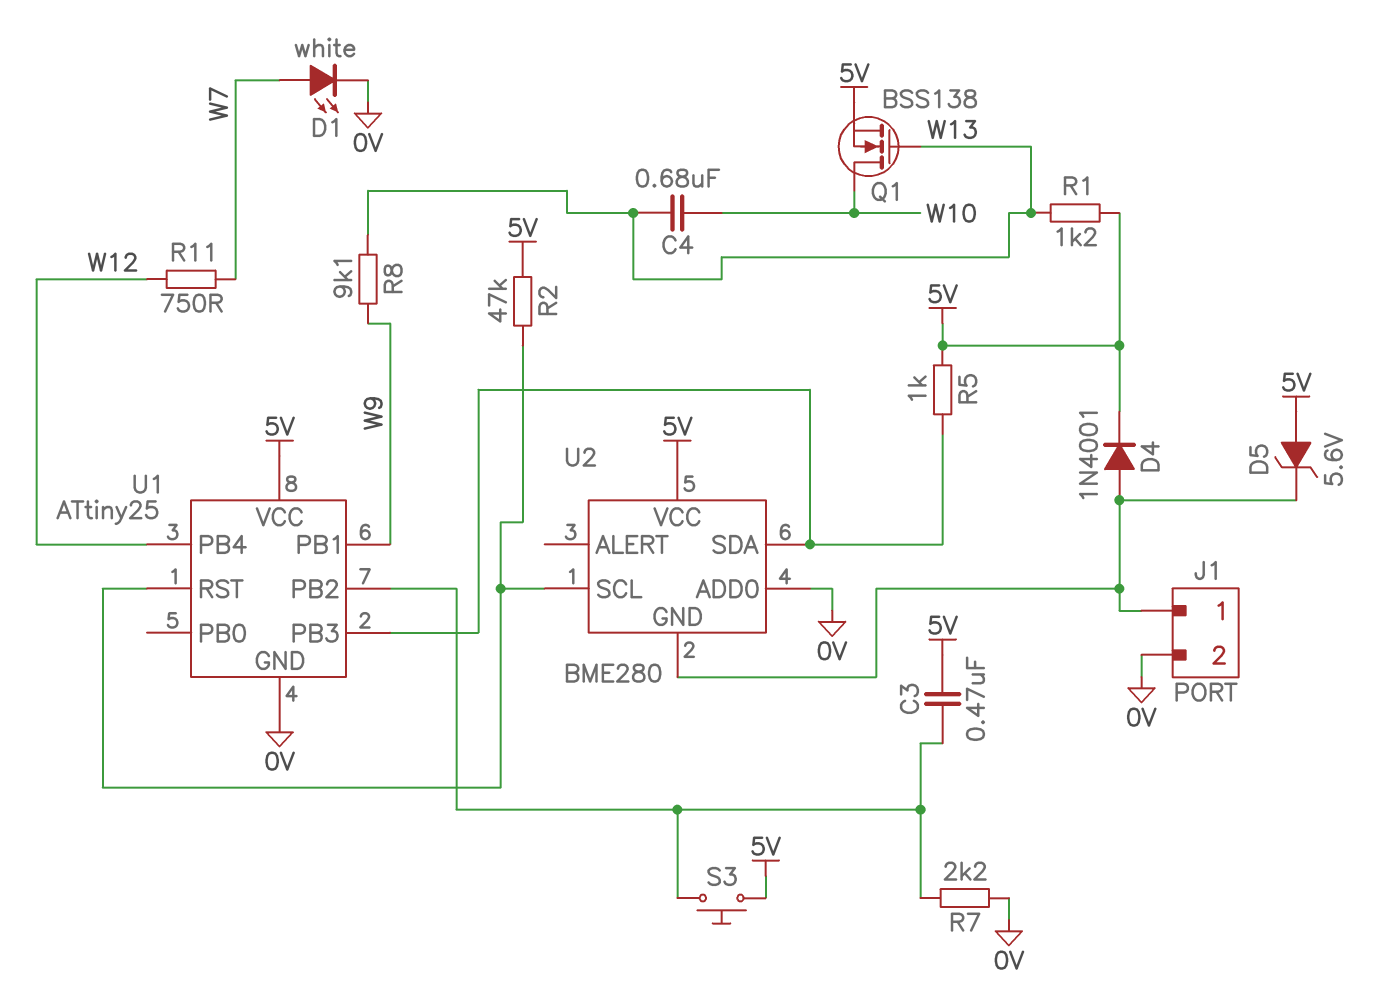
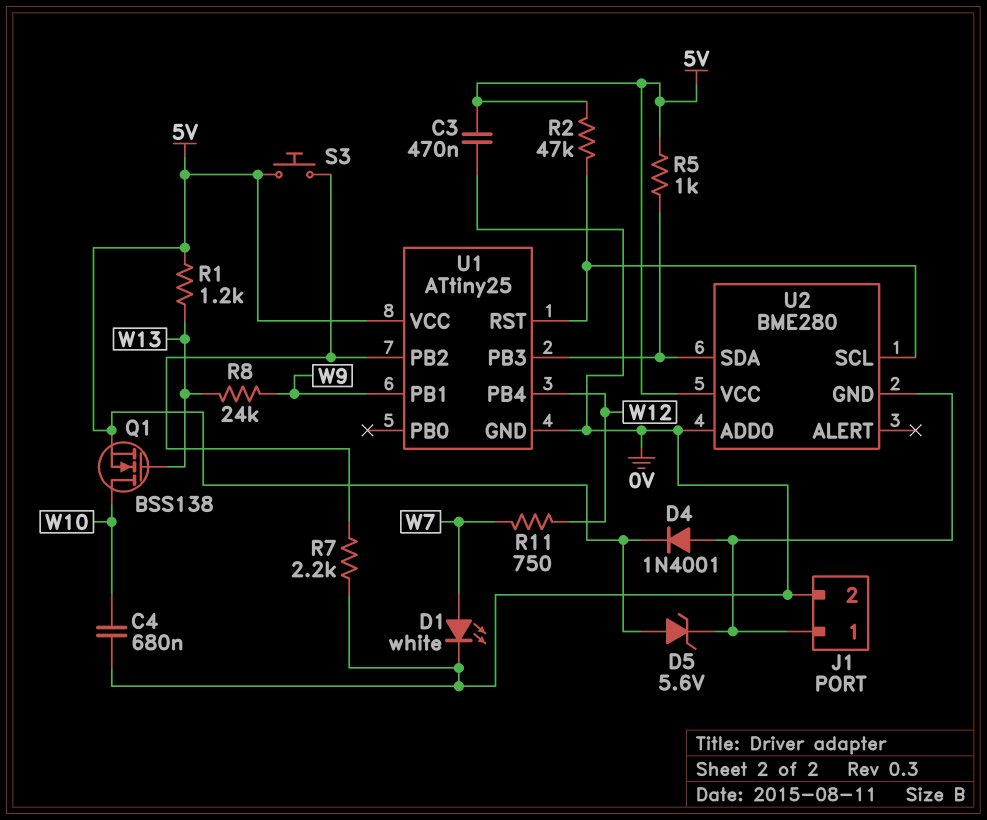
C3: 470nF (5V, U1/PB2) -> 470nF (0V, 5V)
C4: 680nF (W10, W13) -> 680nF (0V, W10)
R8: 9.1k (W9, W13) -> 24k (W9, W13)

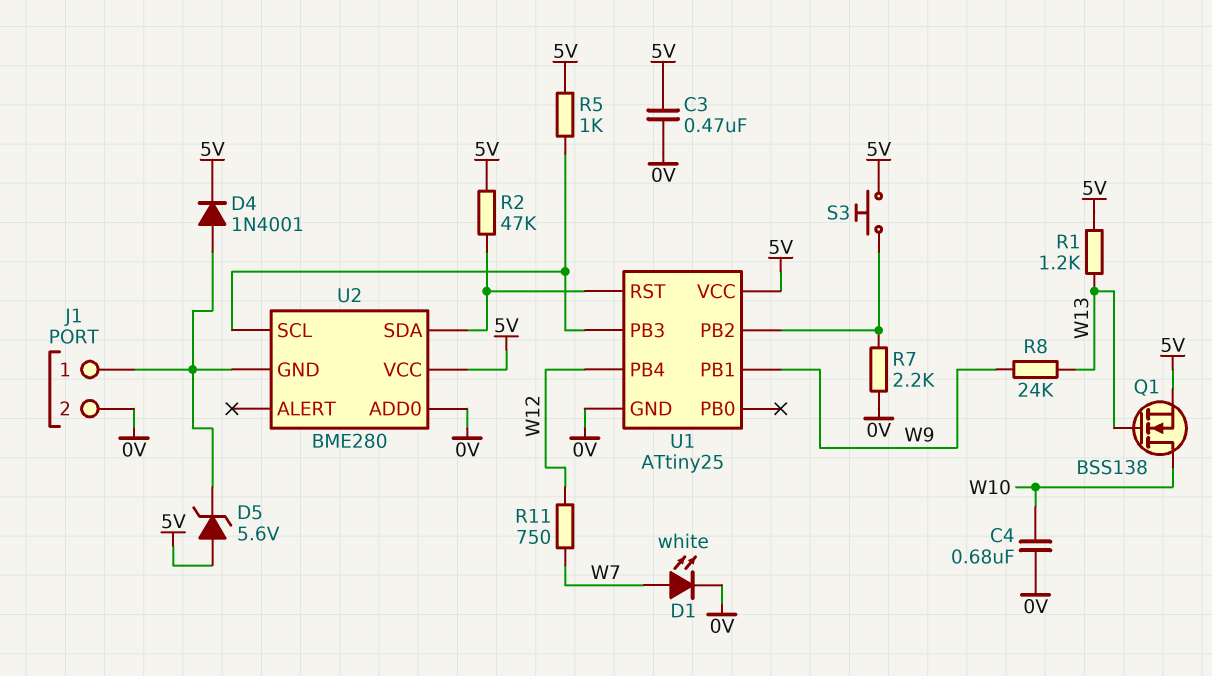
U2 pin SCL: U1/RST -> U1/PB3
U2 pin SDA: U1/PB3 -> U1/RST

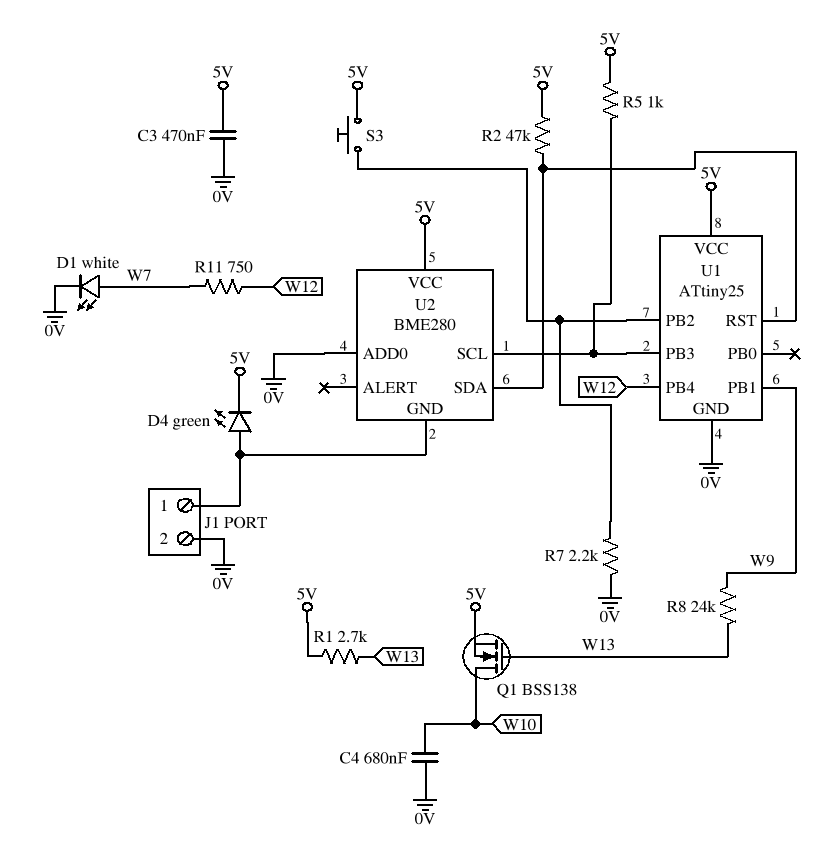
D4: diode 1N4001 (A J1/1, K 5V) -> LED green (A J1/1, K 5V)
D5: zener 5.6V (A 5V, K J1/1) -> none
R1: 1.2k (5V, W13) -> 2.7k (5V, W13)

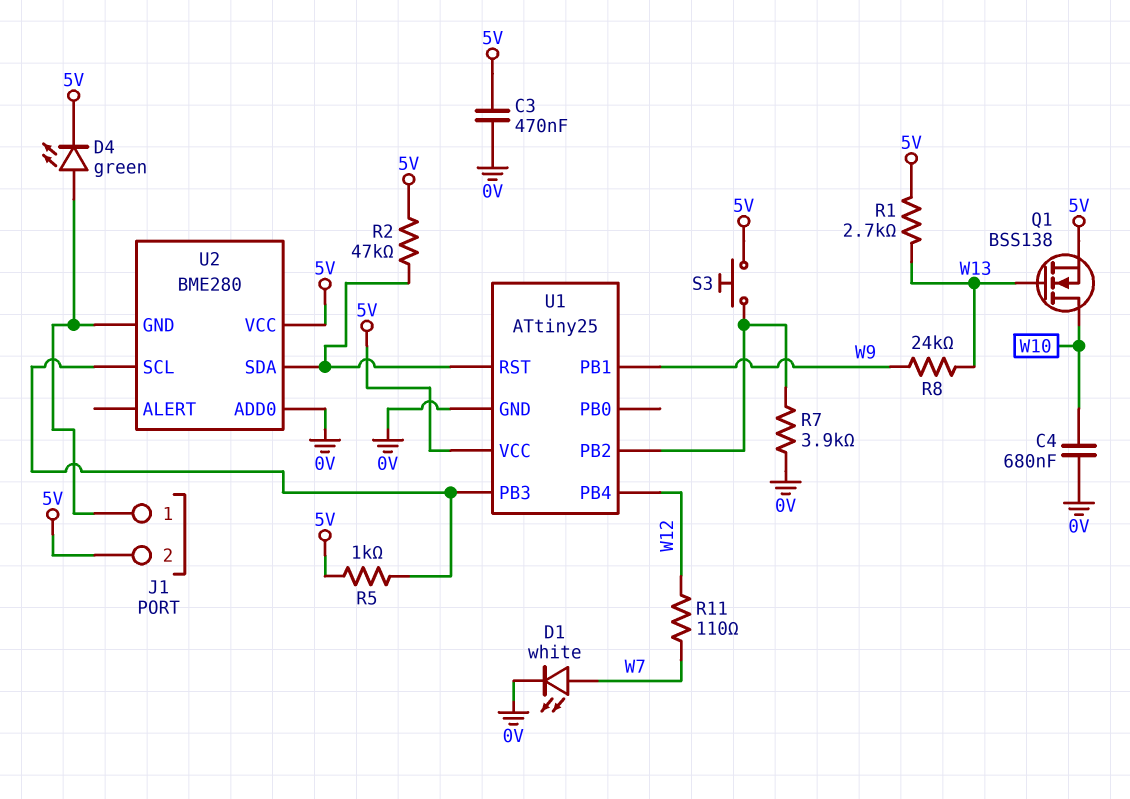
J1 pin 2: 0V -> 5V
R7: 2.2k (0V, U1/PB2) -> 3.9k (0V, U1/PB2)
R11: 750 (W7, W12) -> 110 (W7, W12)

